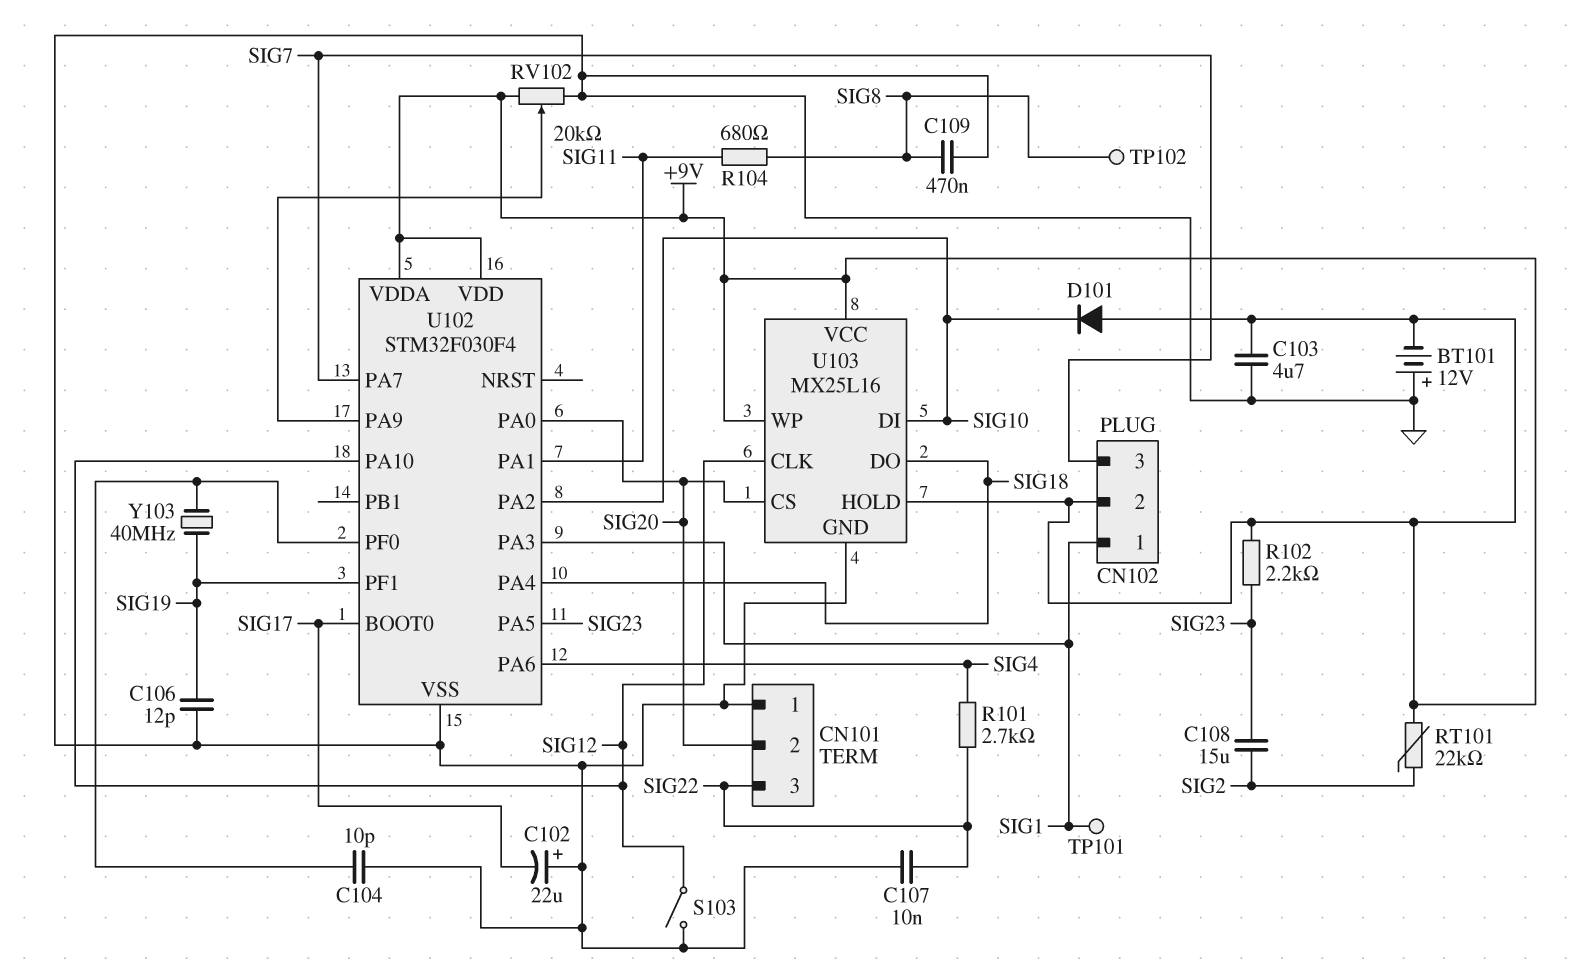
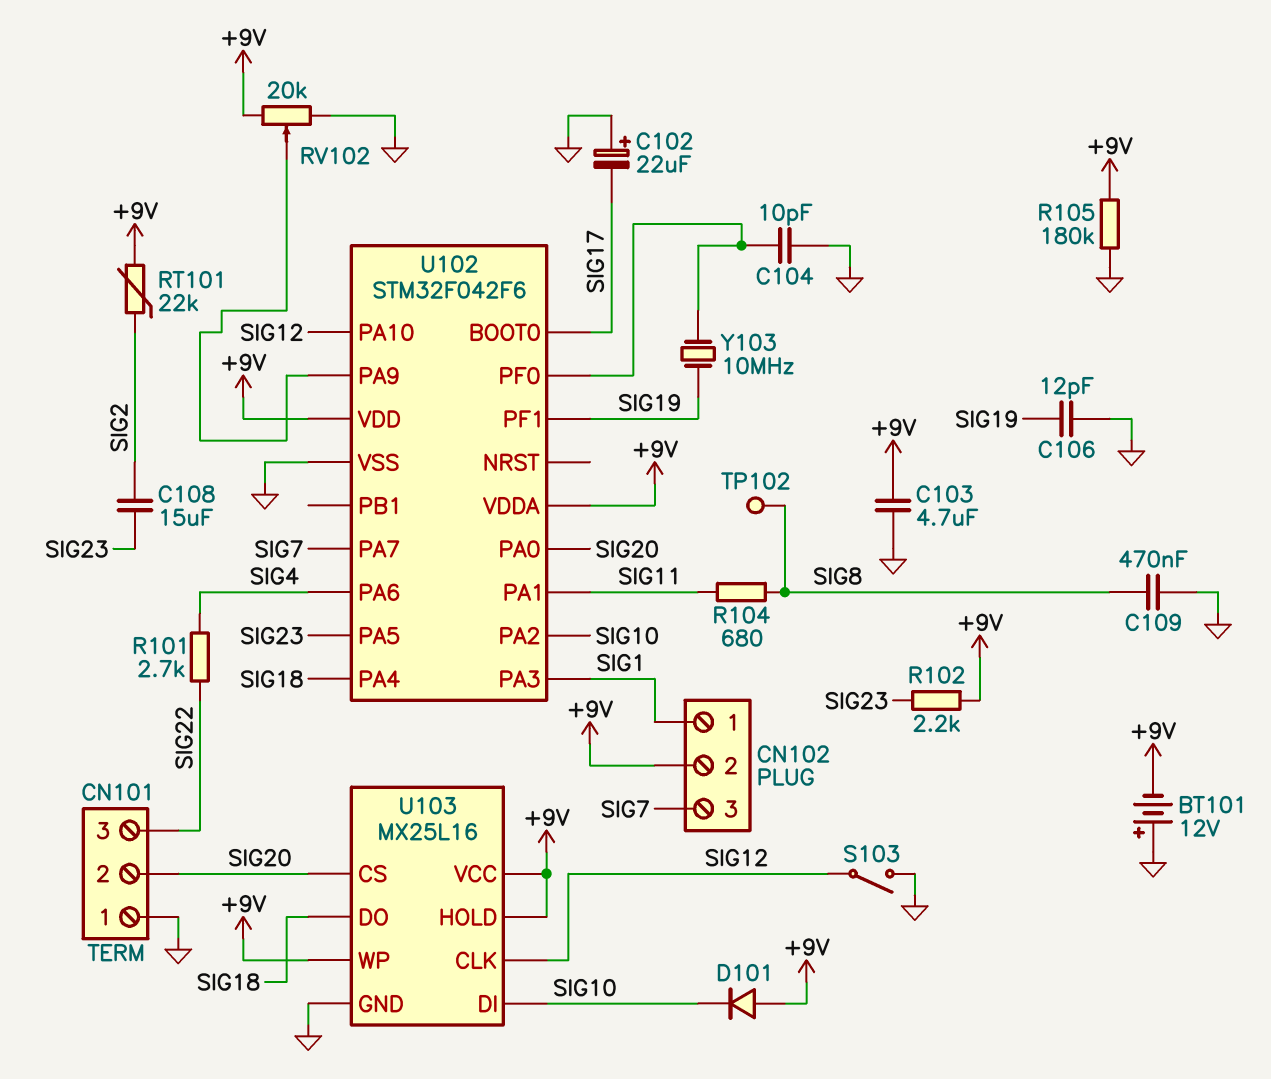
C107: 10nF (GND, SIG22) -> none
R105: none -> 180k (+9V, GND)
TP101: test point (SIG1) -> none
U102: STM32F030F4 -> STM32F042F6
Y103: 40MHz (SIG19, U102/PF0) -> 10MHz (SIG19, U102/PF0)

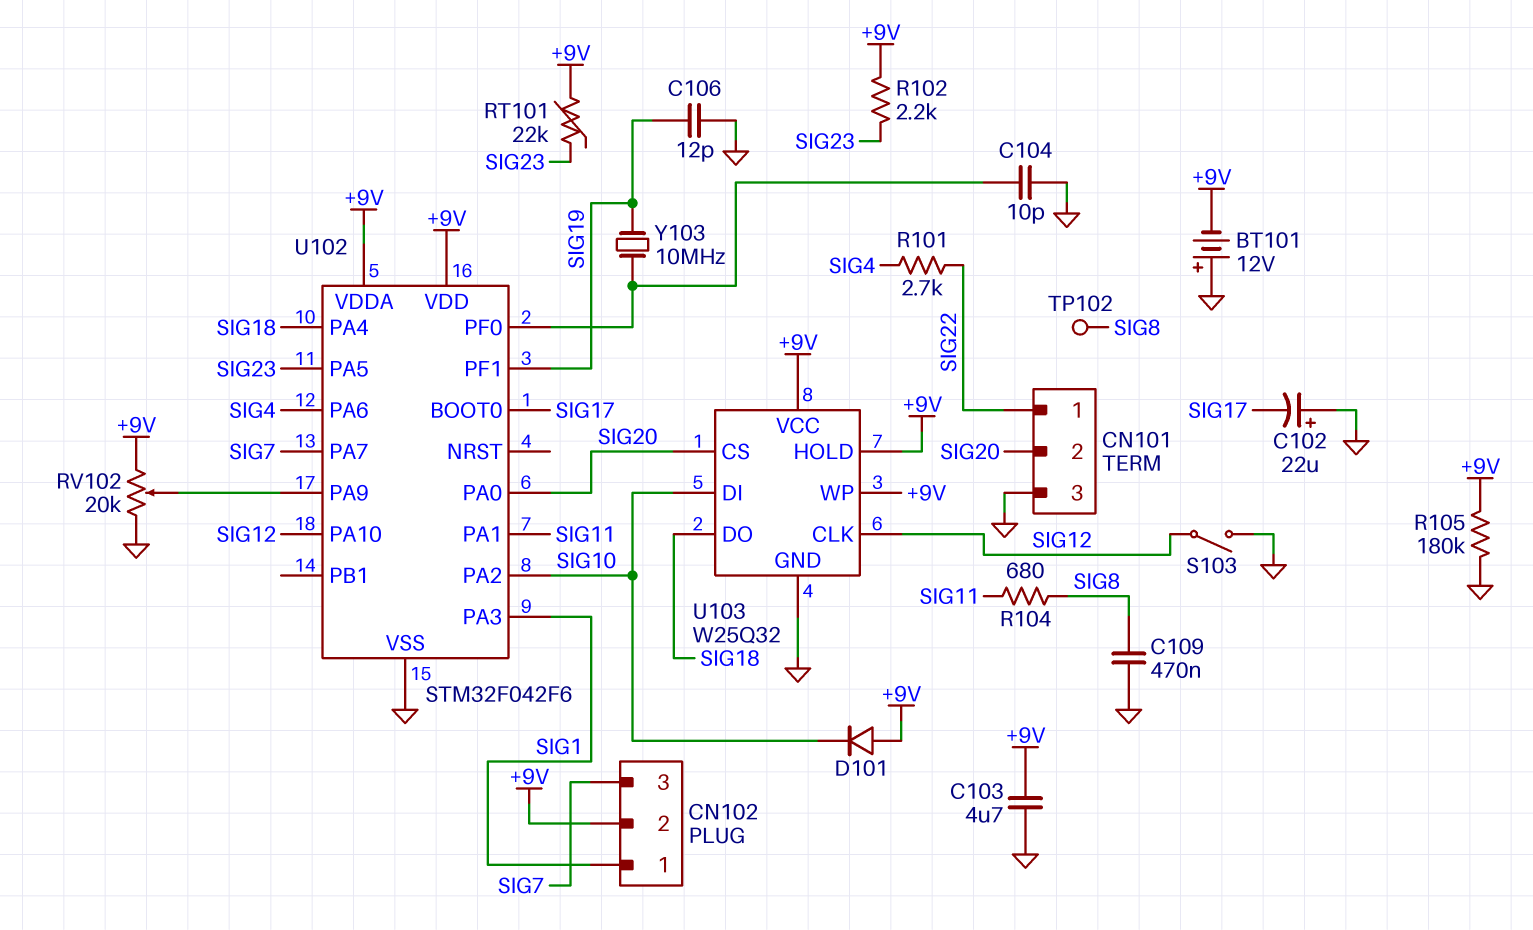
C108: 15uF (SIG2, SIG23) -> none
CN101 pin 1: GND -> SIG22
CN101 pin 3: SIG22 -> GND
RT101: 22k (+9V, SIG2) -> 22k (+9V, SIG23)
U103: MX25L16 -> W25Q32

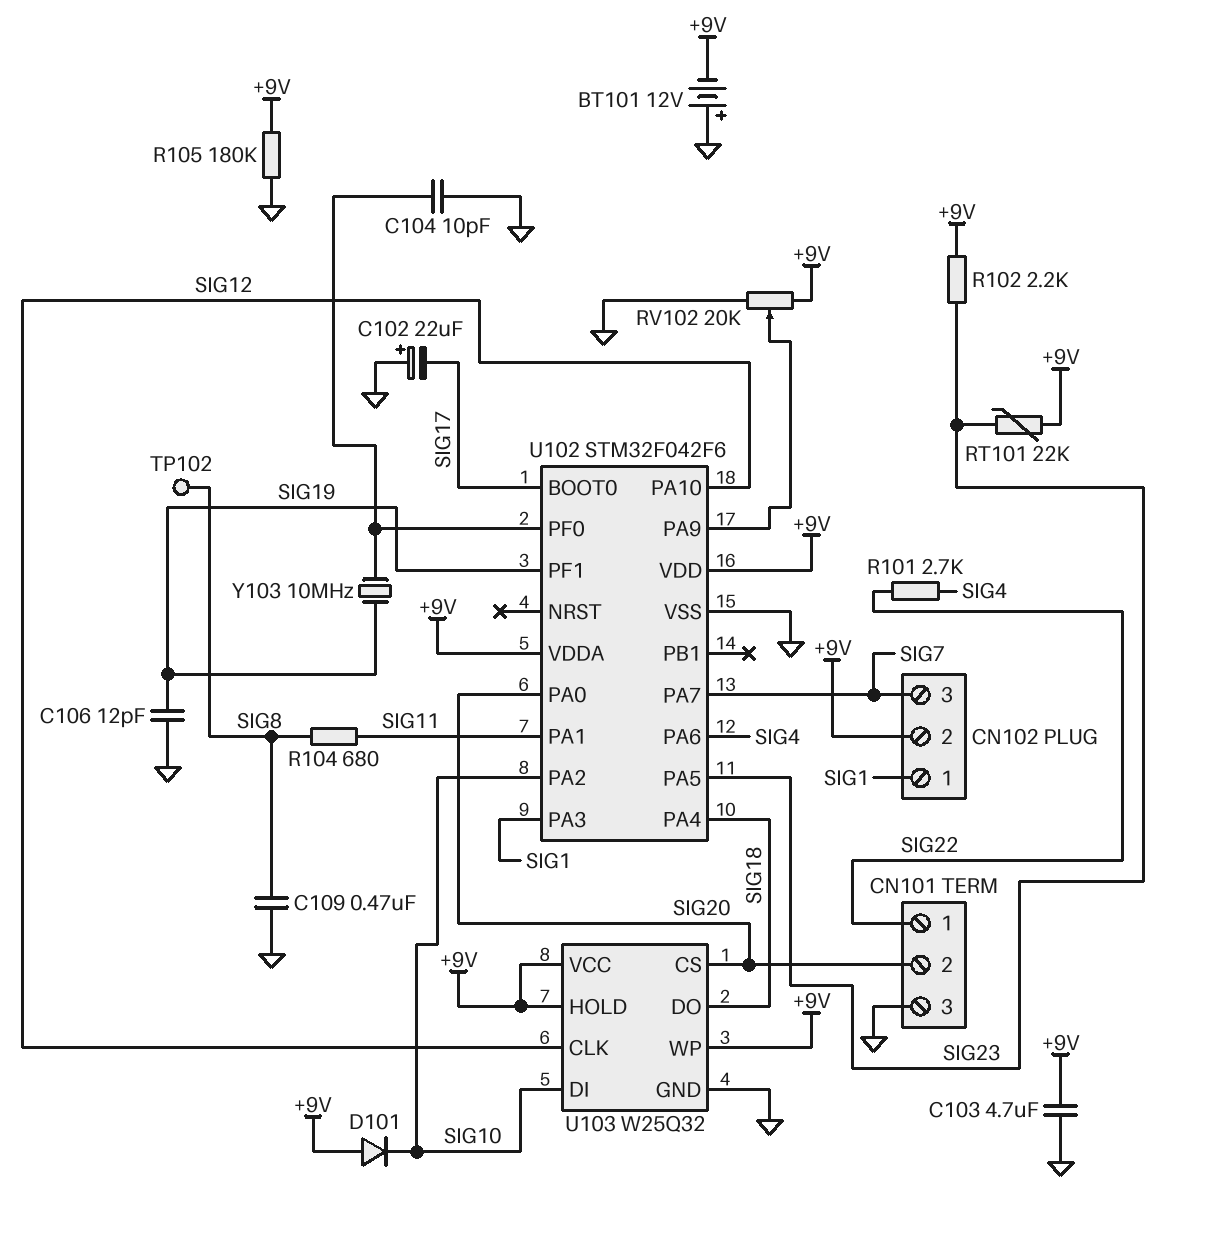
S103: switch (GND, SIG12) -> none

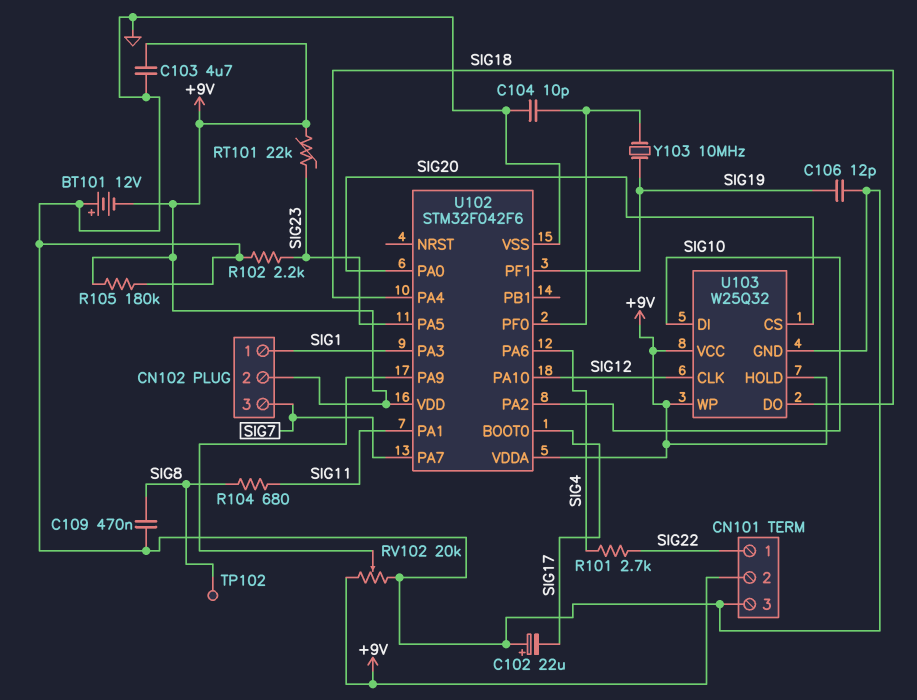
CN101 pin 2: SIG20 -> +9V
D101: diode (A +9V, K SIG10) -> none
R102: 2.2k (+9V, SIG23) -> 2.2k (GND, SIG23)

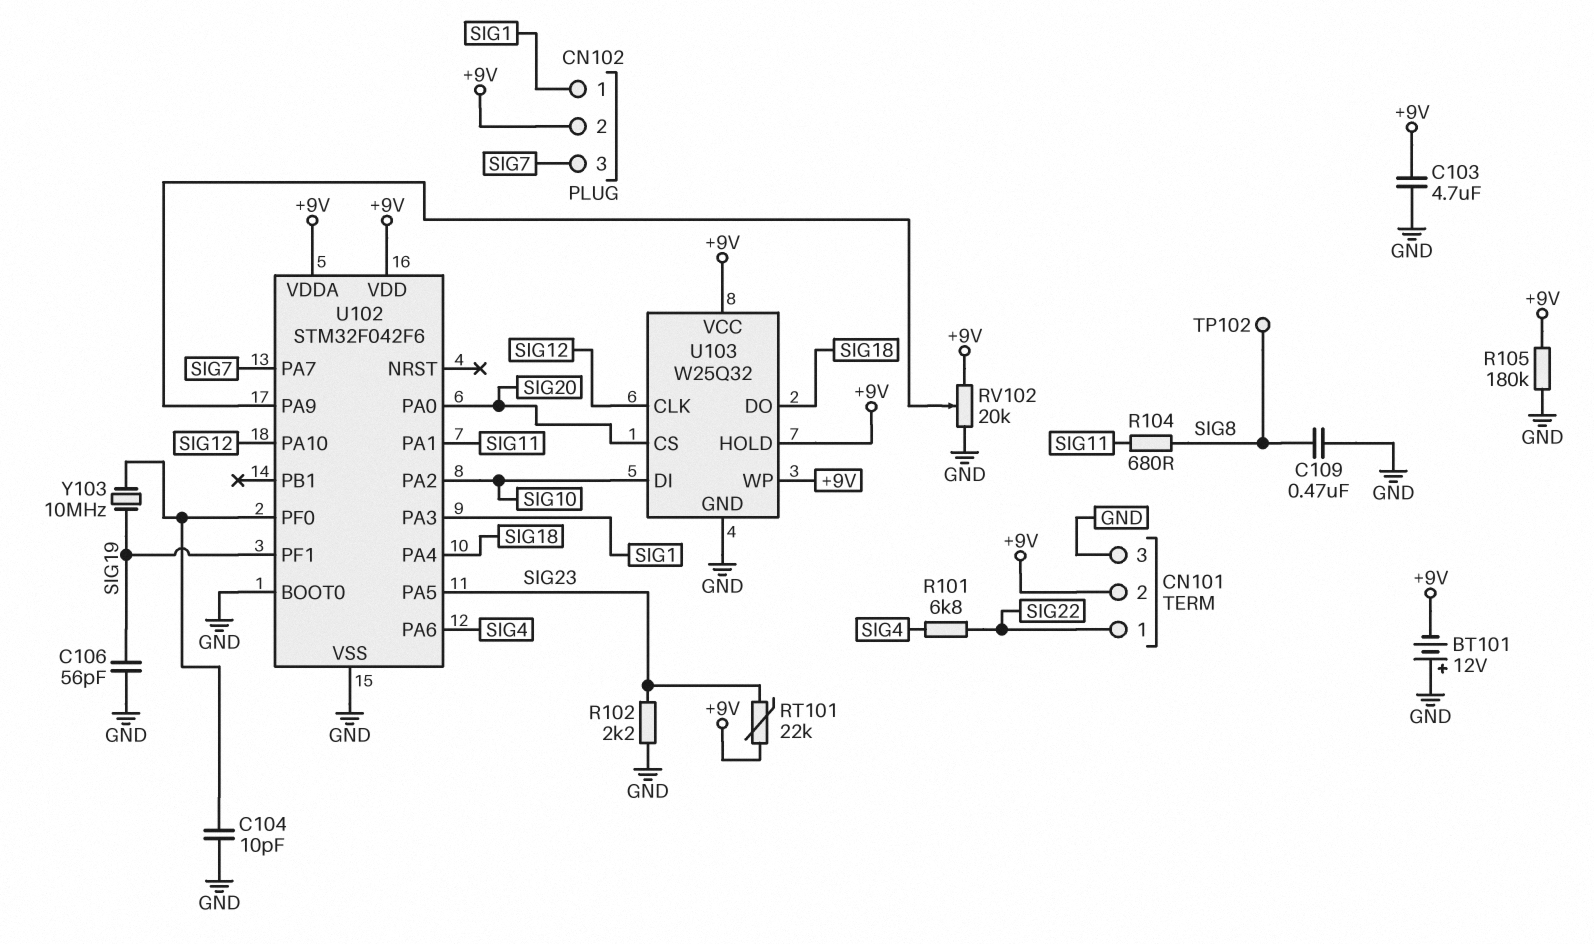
C102: 22uF (plus GND, minus SIG17) -> none
C106: 12pF (GND, SIG19) -> 56pF (GND, SIG19)
R101: 2.7k (SIG4, SIG22) -> 6.8k (SIG4, SIG22)
U102 pin BOOT0: SIG17 -> GND

